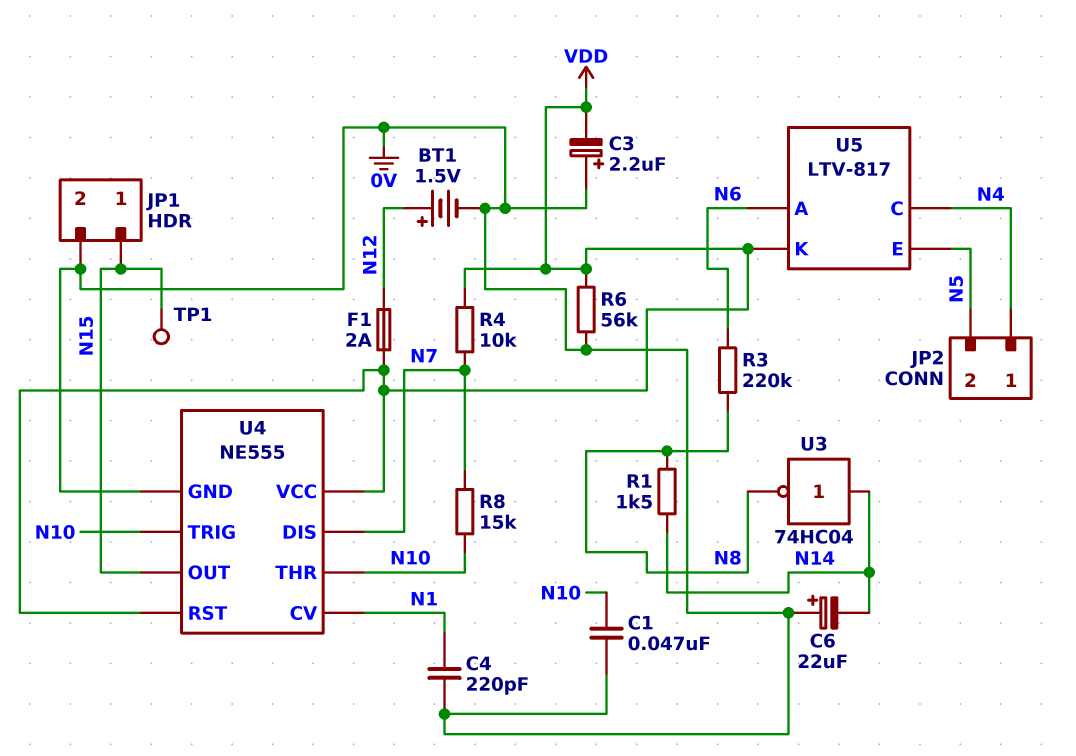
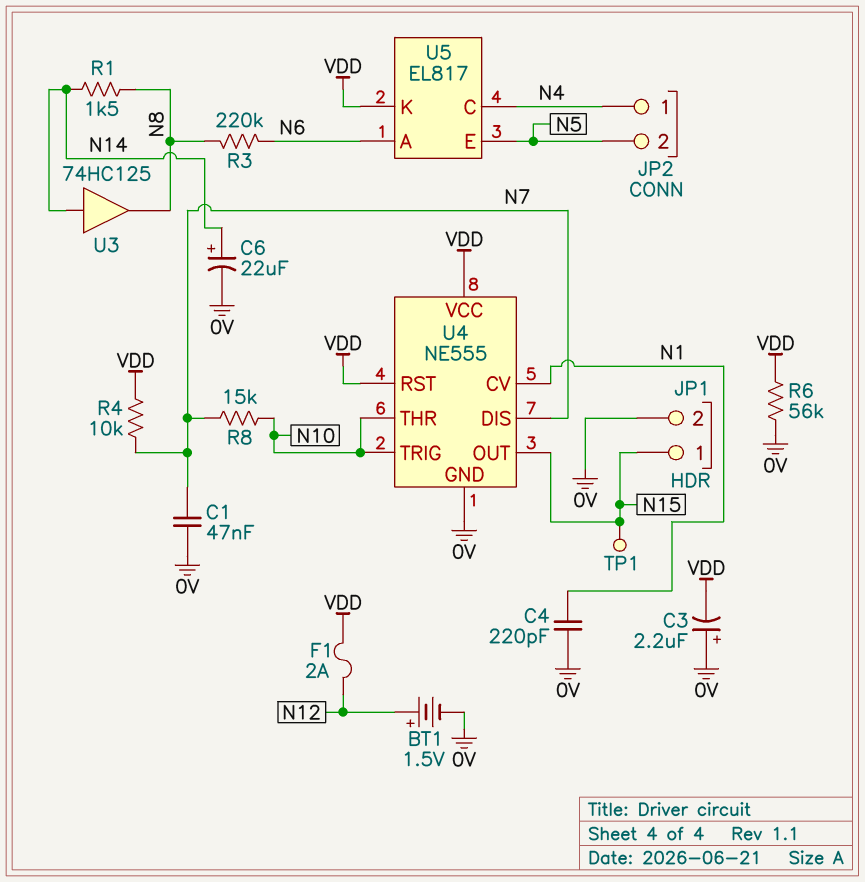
C1: 47nF (0V, N10) -> 47nF (0V, N7)
C6: 22uF (plus 0V, minus N14) -> 22uF (plus N14, minus 0V)
U3: NOT 74HC04 (in N14, out N8) -> buffer 74HC125 (in N14, out N8)
U5: LTV-817 -> EL817

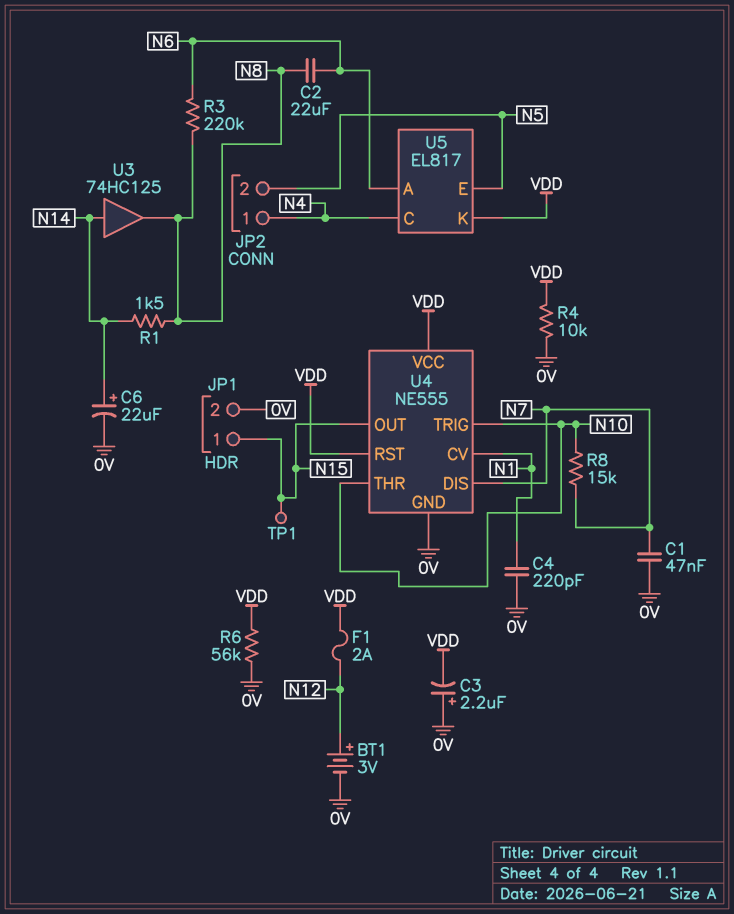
BT1: 1.5V (plus N12, minus 0V) -> 3V (plus N12, minus 0V)
C2: none -> 22uF (N6, N8)
R4: 10k (N7, VDD) -> 10k (0V, VDD)

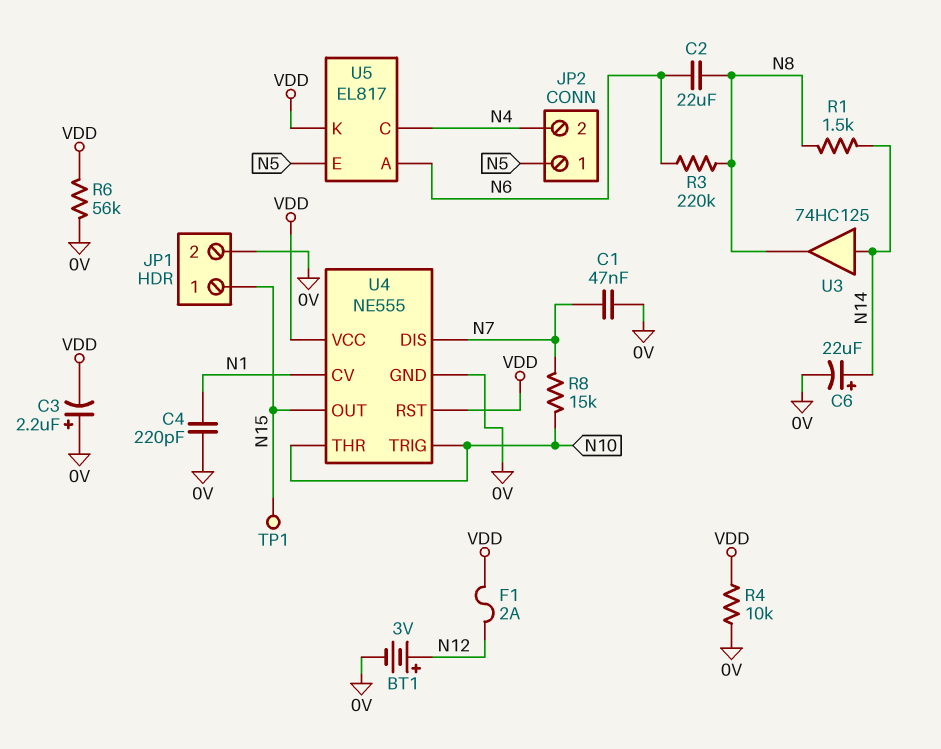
JP2 pin 1: N4 -> N5
JP2 pin 2: N5 -> N4

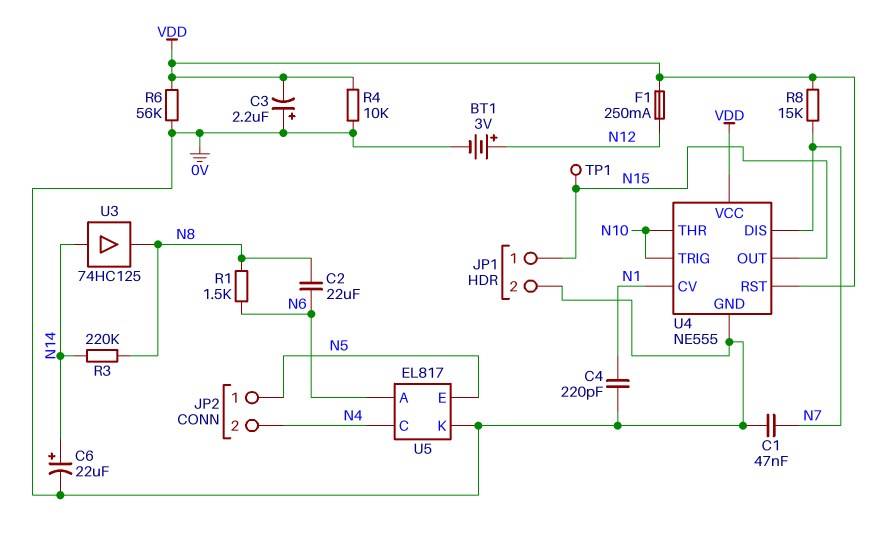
F1: 2A (N12, VDD) -> 250mA (N12, VDD)
R1: 1.5k (N8, N14) -> 1.5k (N6, N8)
R3: 220k (N6, N8) -> 220k (N8, N14)
R8: 15k (N7, N10) -> 15k (N7, VDD)
U5 pin K: VDD -> 0V

